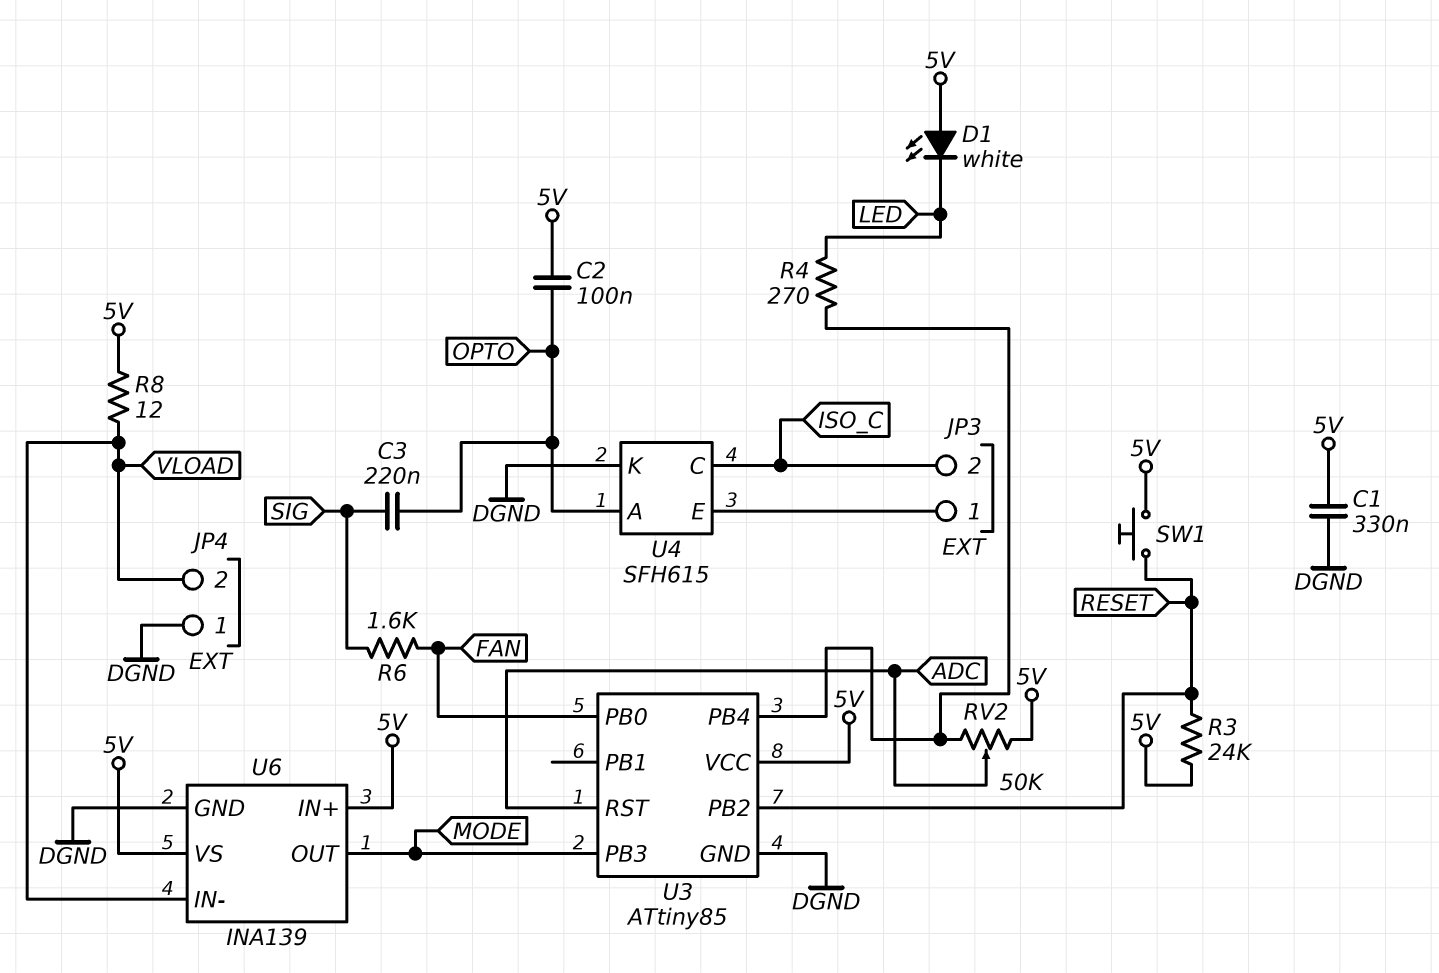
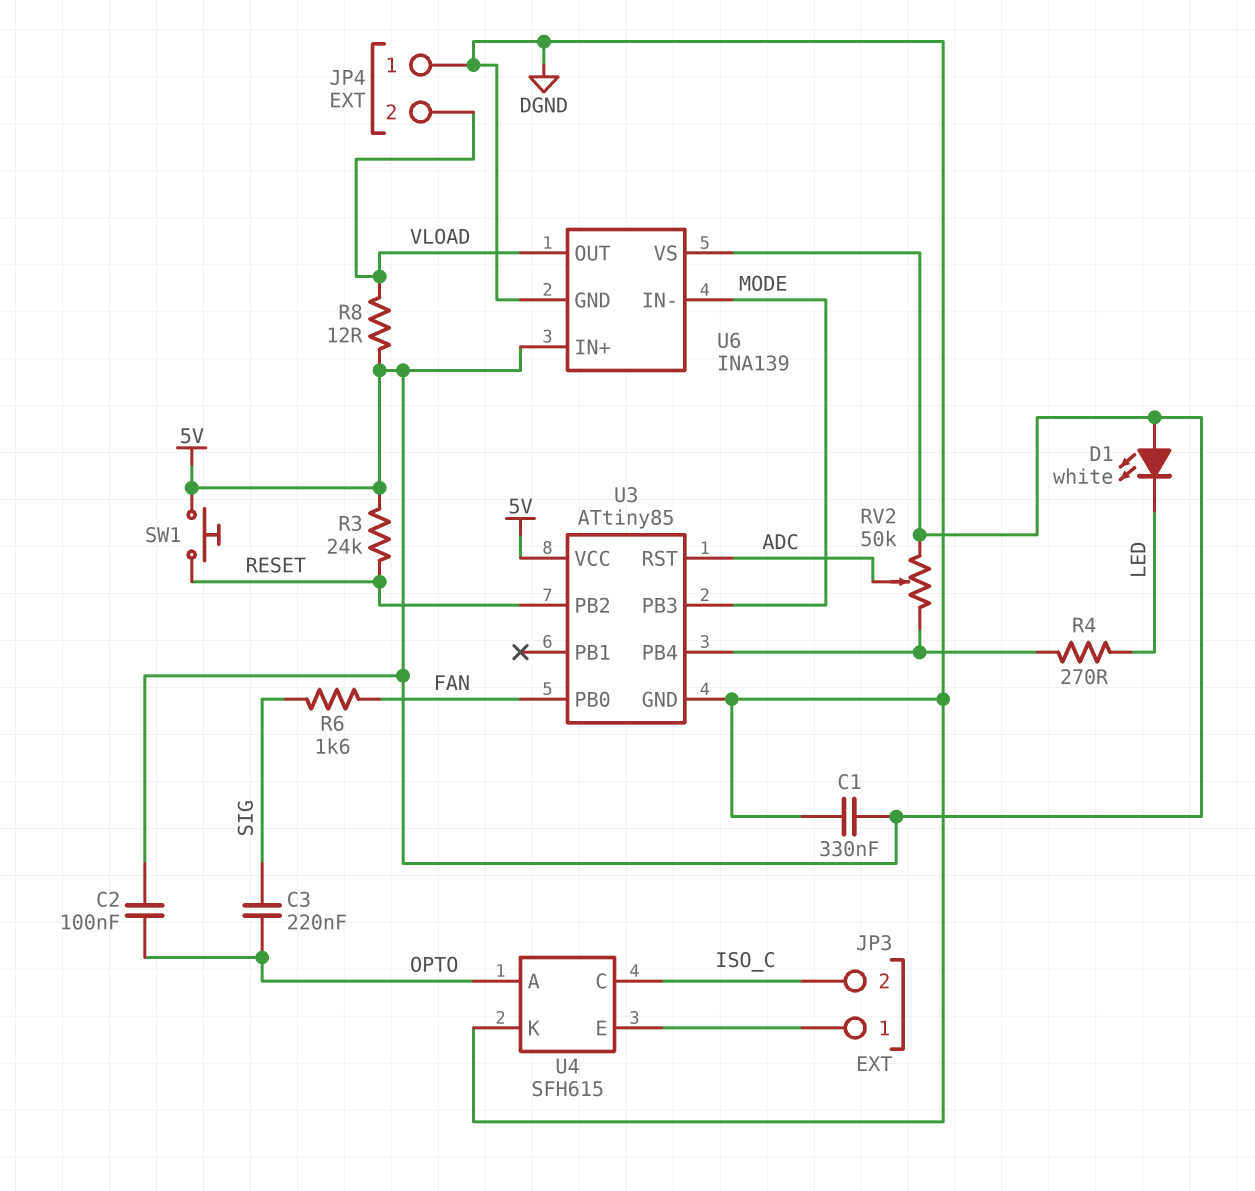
U6 pin IN-: VLOAD -> MODE
U6 pin OUT: MODE -> VLOAD

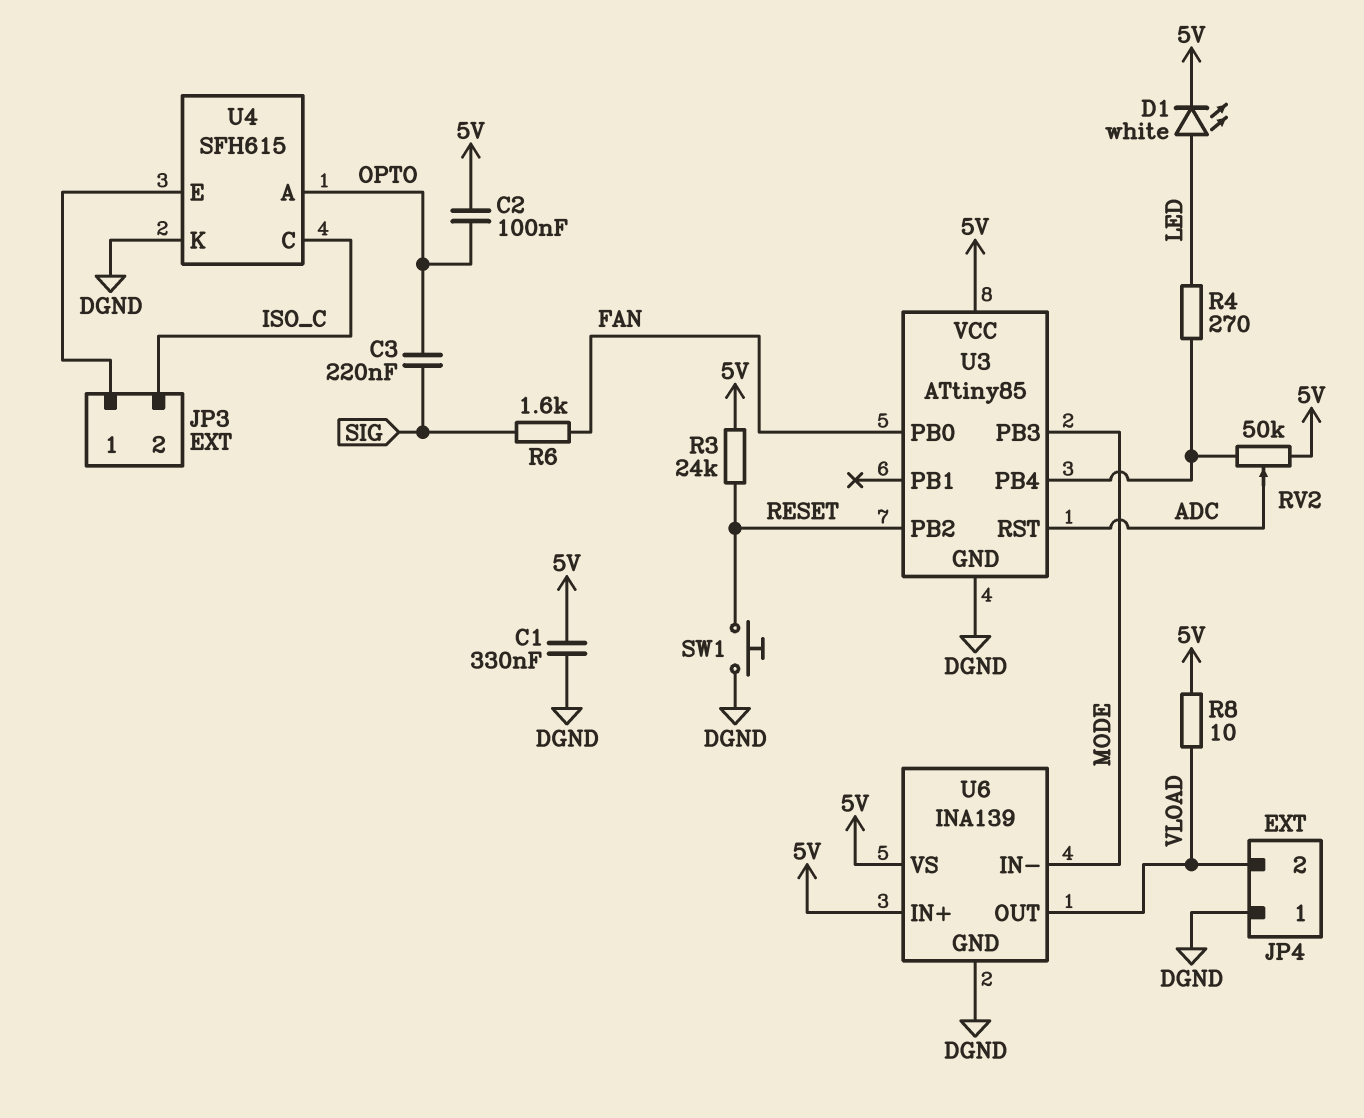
D1: LED white (A 5V, K LED) -> LED white (A LED, K 5V)
R8: 12 (5V, VLOAD) -> 10 (5V, VLOAD)
SW1: button (5V, RESET) -> button (DGND, RESET)

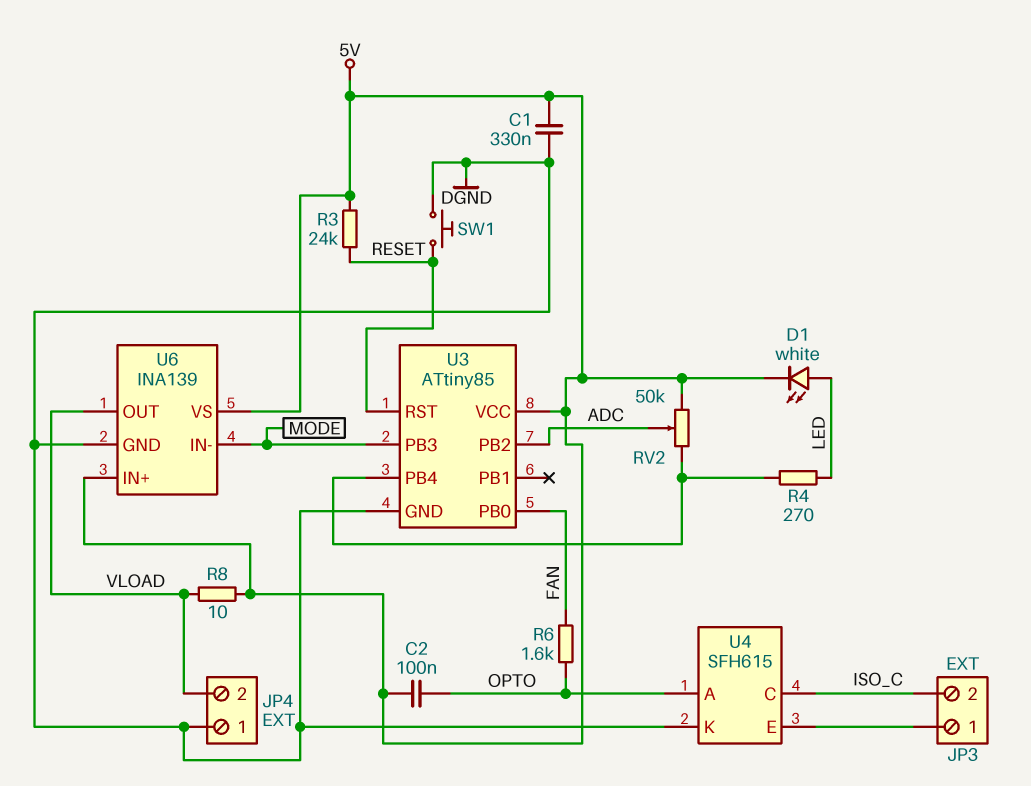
C3: 220nF (OPTO, SIG) -> none
R6: 1.6k (FAN, SIG) -> 1.6k (FAN, OPTO)
U3 pin PB2: RESET -> ADC
U3 pin RST: ADC -> RESET

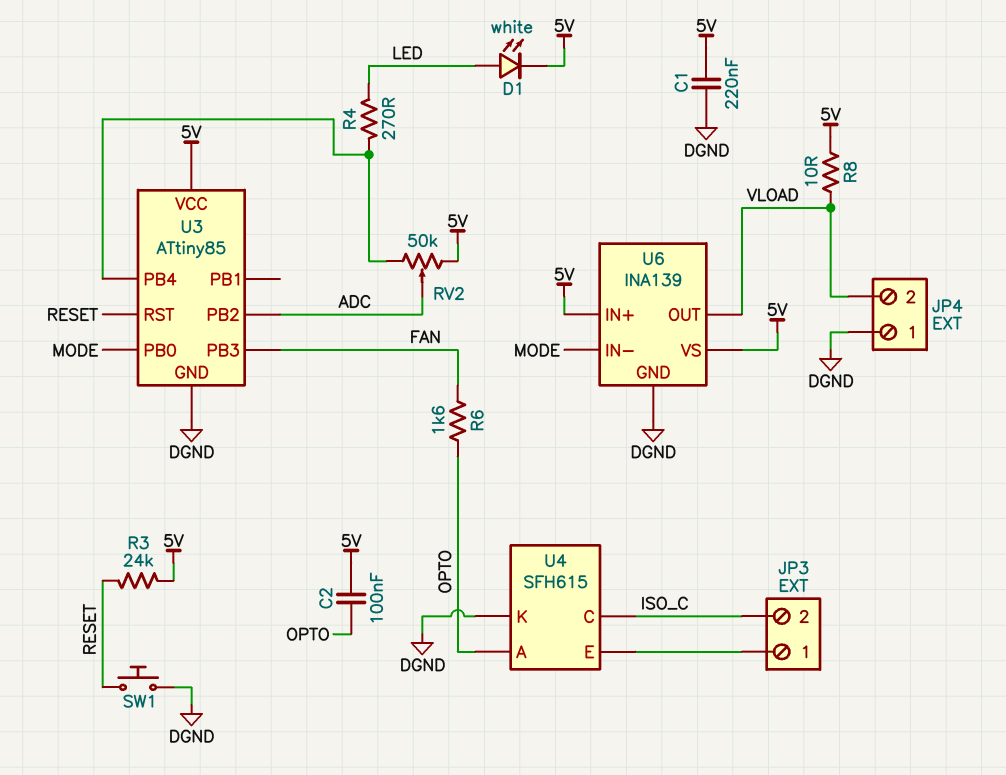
C1: 330nF (5V, DGND) -> 220nF (5V, DGND)
U3 pin PB0: FAN -> MODE
U3 pin PB3: MODE -> FAN

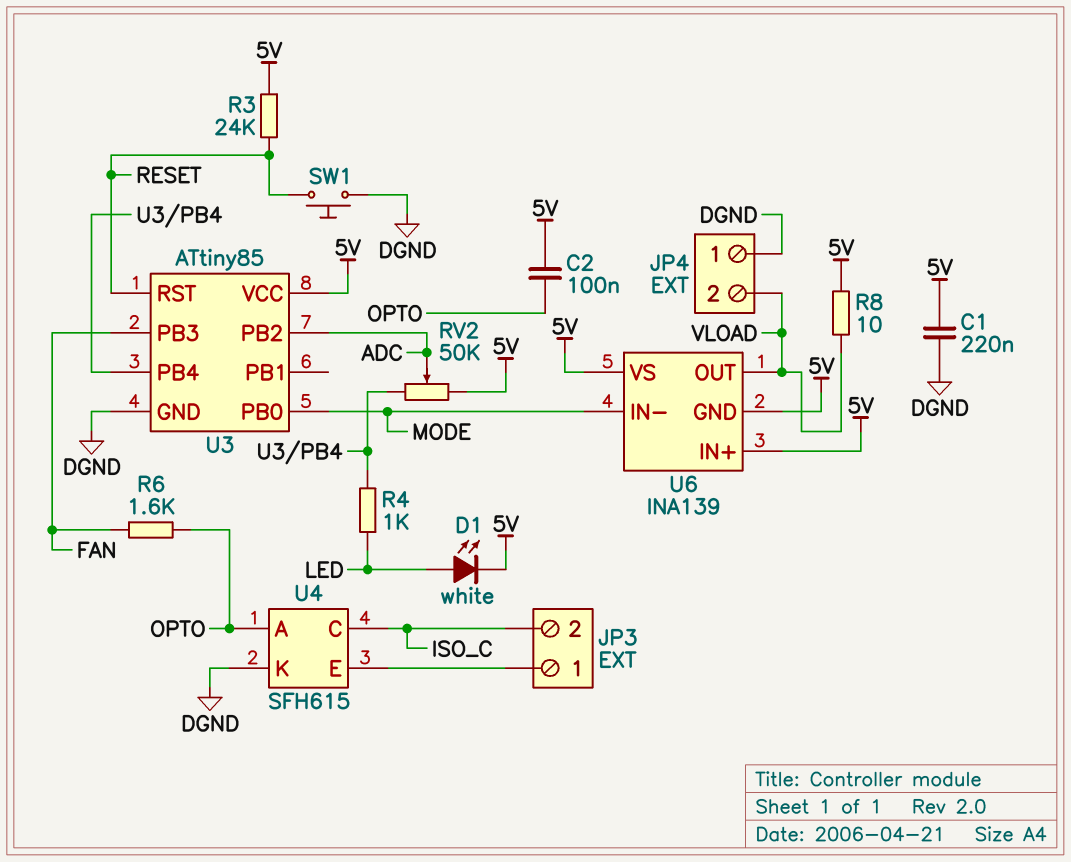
R4: 270 (LED, U3/PB4) -> 1k (LED, U3/PB4)
U6 pin GND: DGND -> 5V

